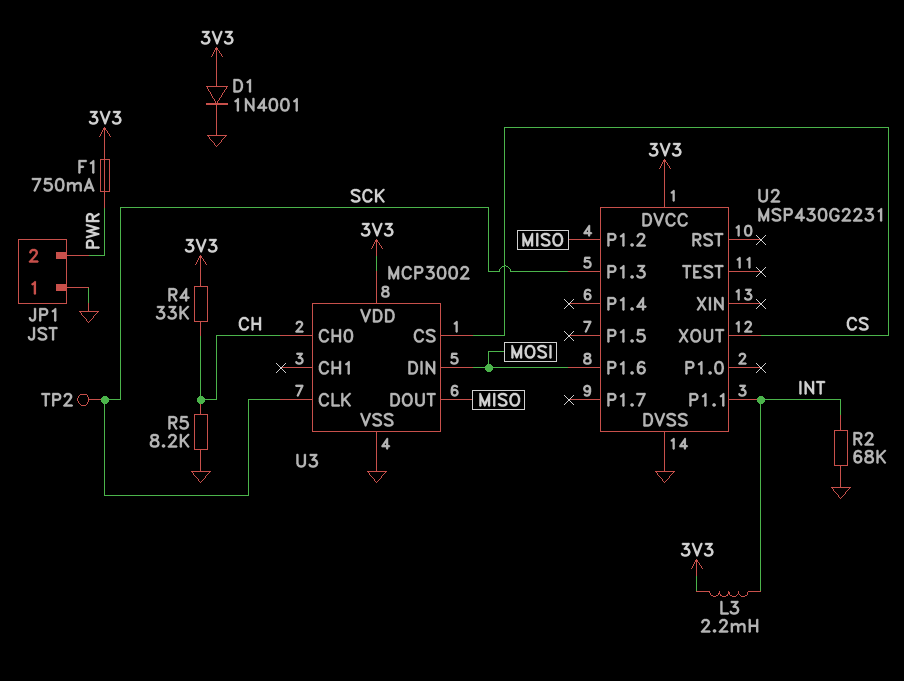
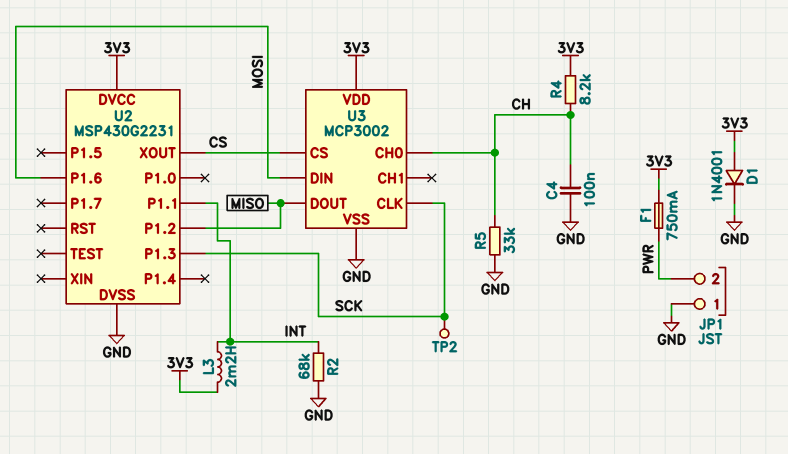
C4: none -> 100nF (CH, GND)
R4: 33k (3V3, CH) -> 8.2k (3V3, CH)
R5: 8.2k (CH, GND) -> 33k (CH, GND)

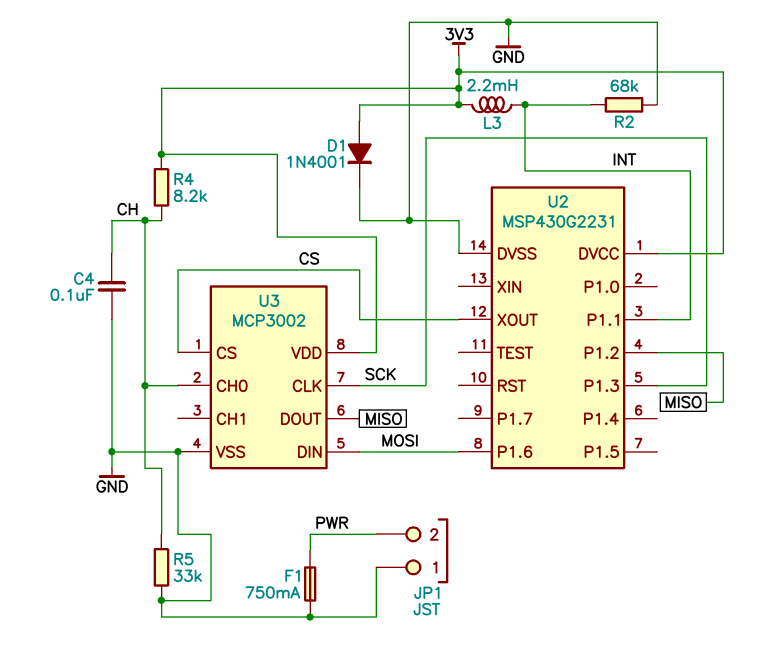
F1: 750mA (3V3, PWR) -> 750mA (GND, PWR)
TP2: test point (SCK) -> none

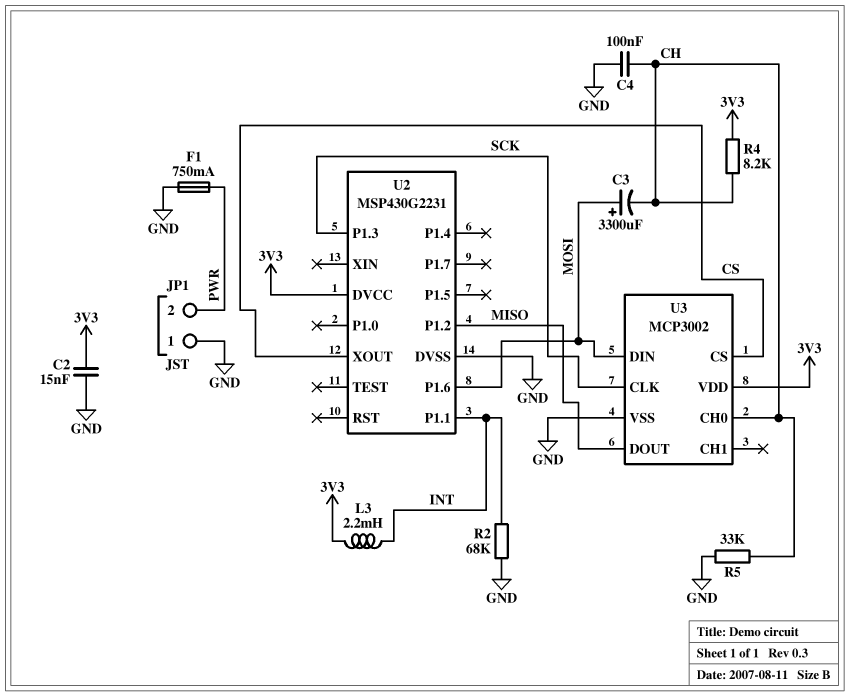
C2: none -> 15nF (3V3, GND)
C3: none -> 3300uF (plus MOSI, minus CH)
D1: diode 1N4001 (A 3V3, K GND) -> none

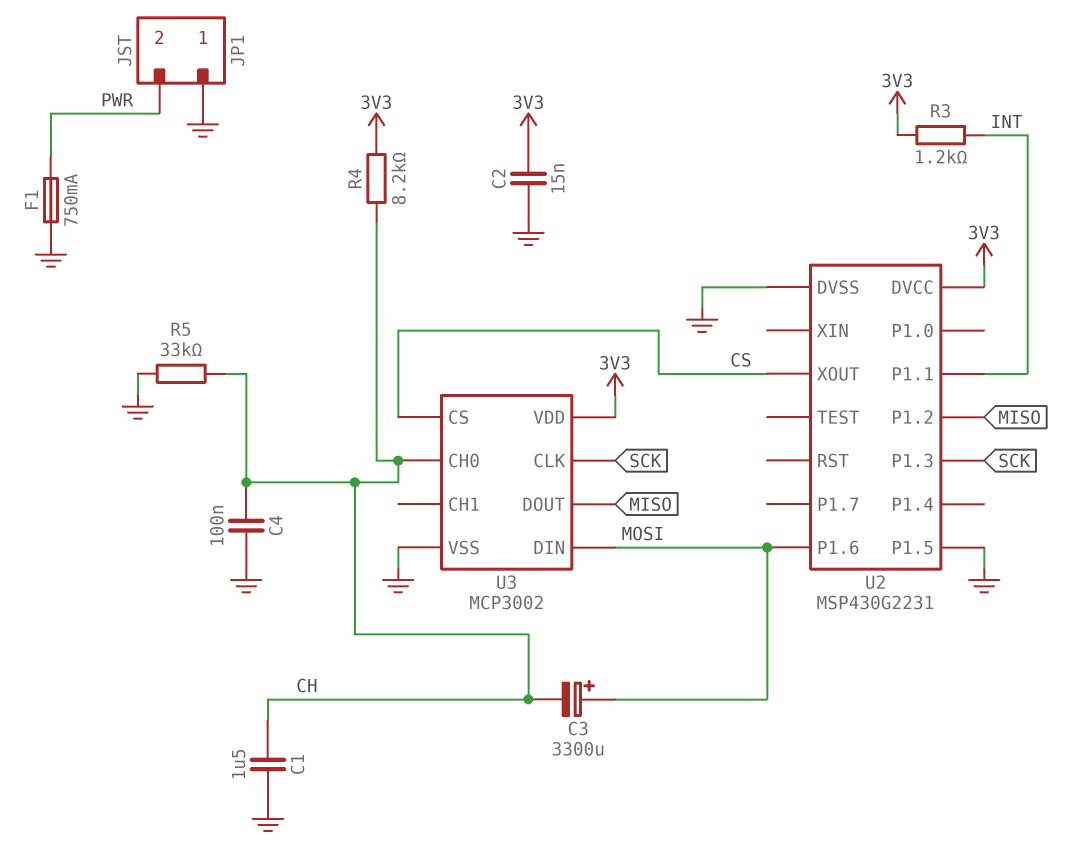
C1: none -> 1.5uF (CH, GND)
L3: 2.2mH (3V3, INT) -> none
R2: 68k (GND, INT) -> none
R3: none -> 1.2k (3V3, INT)
U2 pin P1.5: none -> GND

